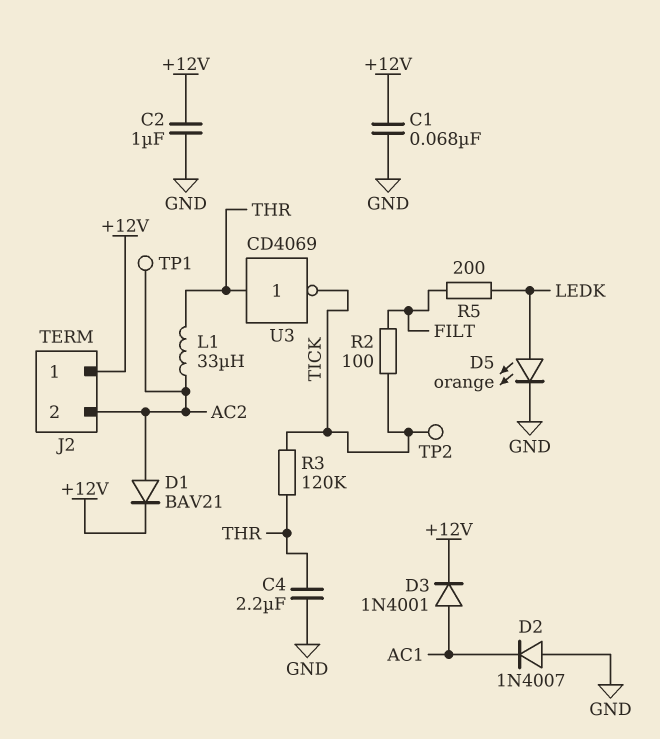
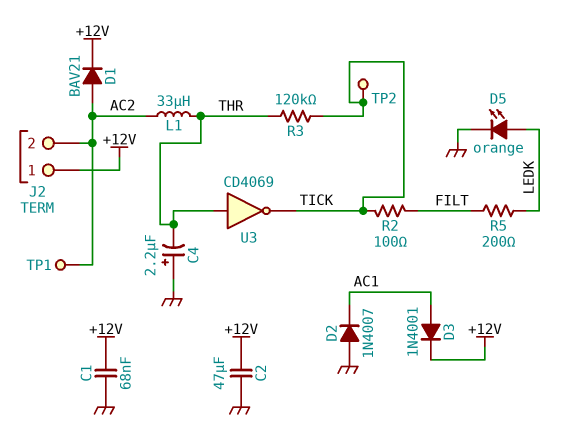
C2: 1uF (+12V, GND) -> 47uF (+12V, GND)
C4: 2.2uF (GND, THR) -> 2.2uF (plus GND, minus THR)

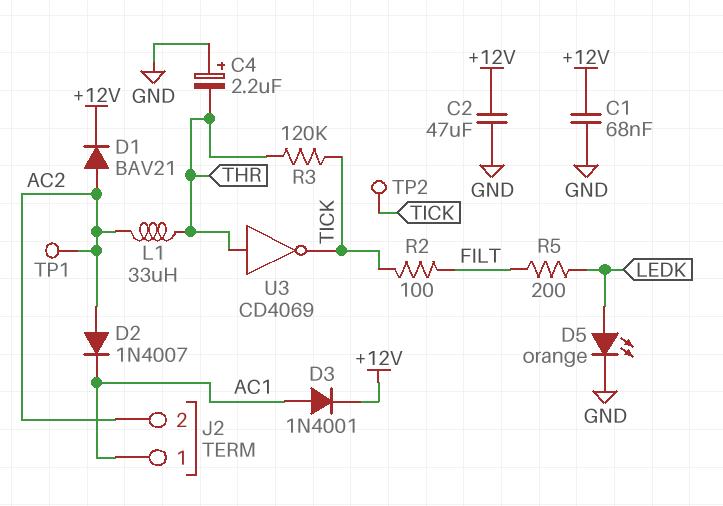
D2: diode 1N4007 (A GND, K AC1) -> diode 1N4007 (A AC2, K AC1)
J2 pin 1: +12V -> AC1

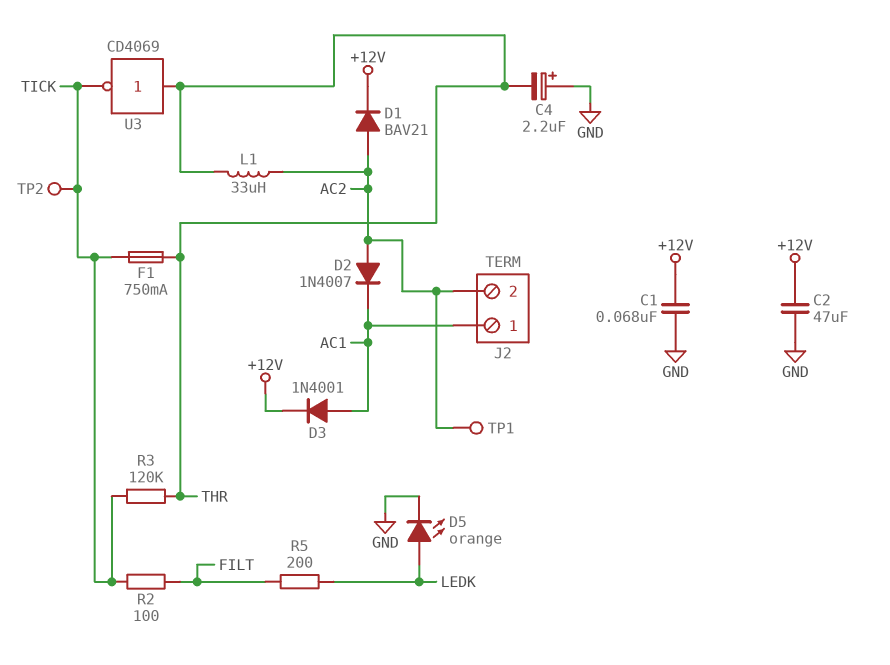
F1: none -> 750mA (THR, TICK)

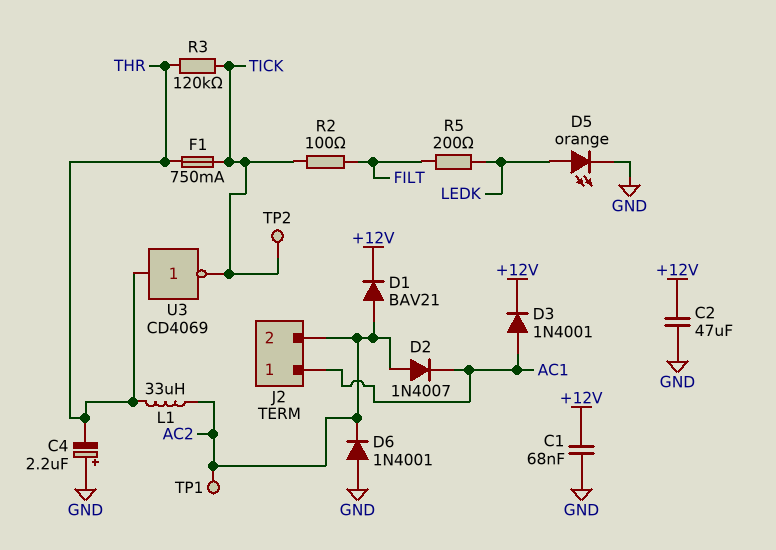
D6: none -> diode 1N4001 (A GND, K AC2)

